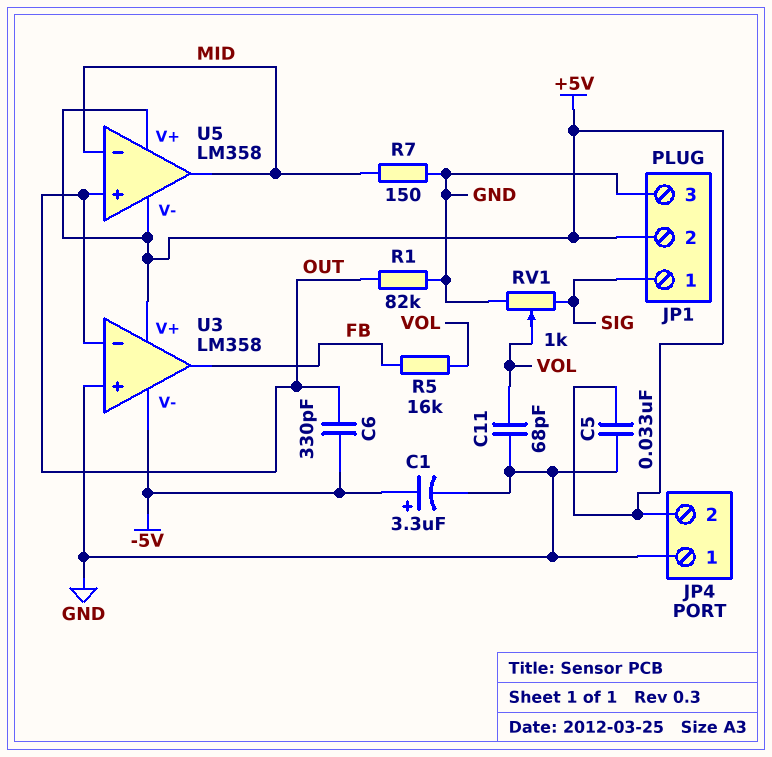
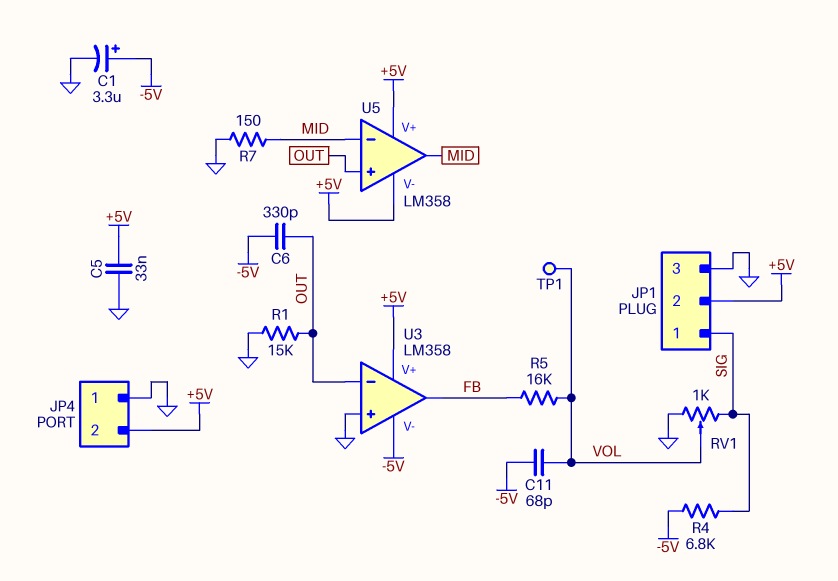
C11: 68pF (GND, VOL) -> 68pF (-5V, VOL)
R1: 82k (GND, OUT) -> 15k (GND, OUT)
R4: none -> 6.8k (-5V, SIG)
TP1: none -> test point (VOL)

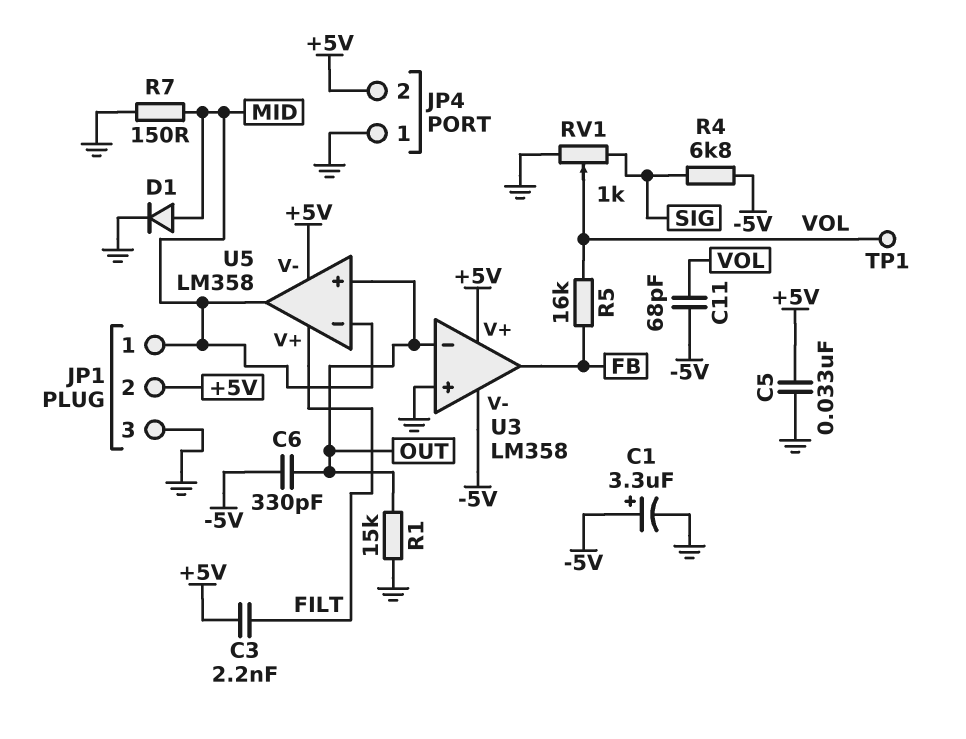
C3: none -> 2.2nF (+5V, FILT)
D1: none -> diode (A MID, K GND)
JP1 pin 1: SIG -> MID
U5 pin V+: +5V -> FILT

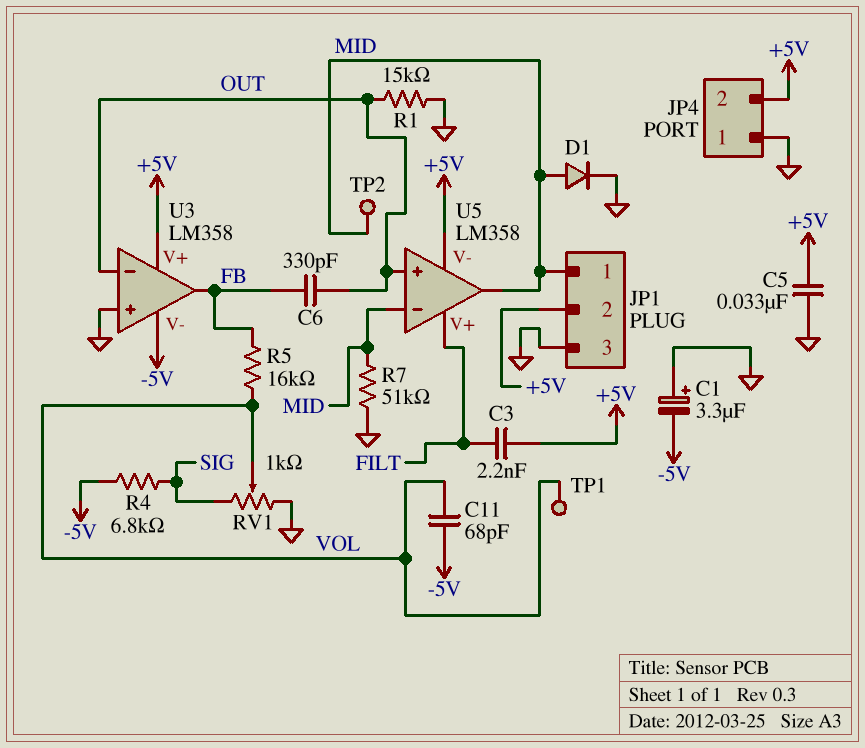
C1: 3.3uF (plus -5V, minus GND) -> 3.3uF (plus GND, minus -5V)
C6: 330pF (-5V, OUT) -> 330pF (FB, OUT)
R7: 150 (GND, MID) -> 51k (GND, MID)
TP2: none -> test point (MID)

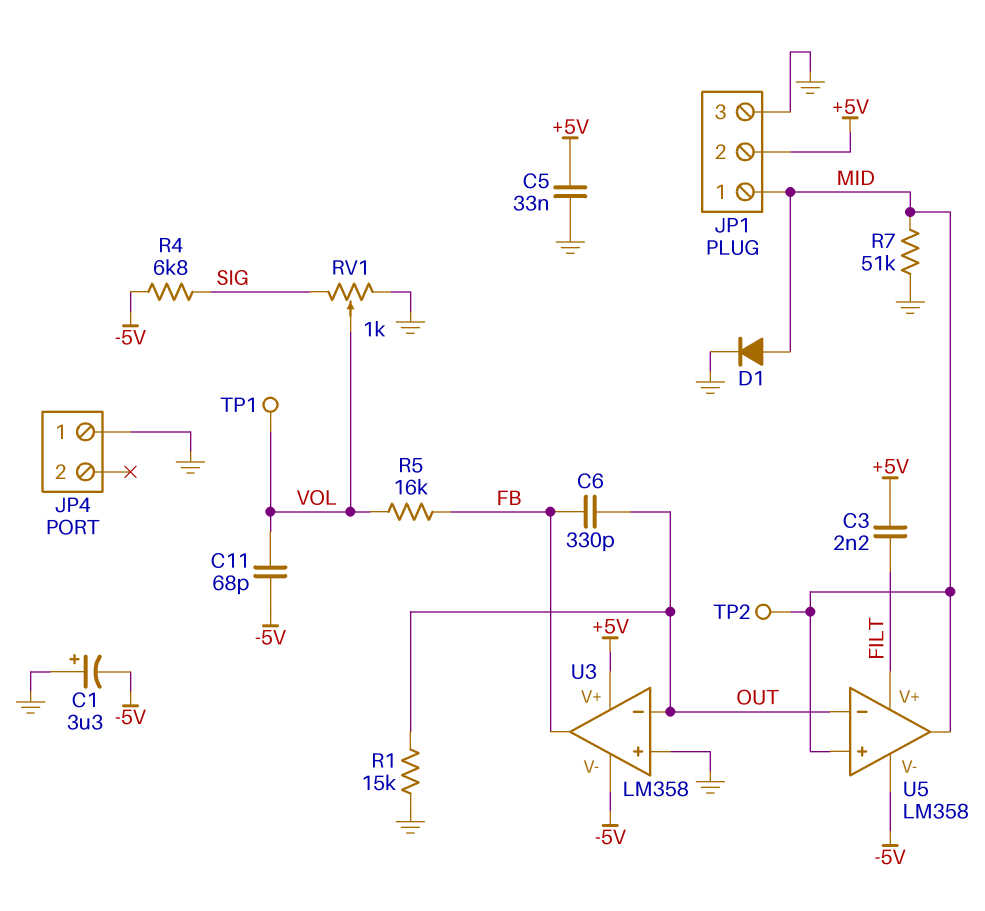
JP4 pin 2: +5V -> none
U5 pin V-: +5V -> -5V
U5 pin in+: OUT -> MID
U5 pin in-: MID -> OUT

